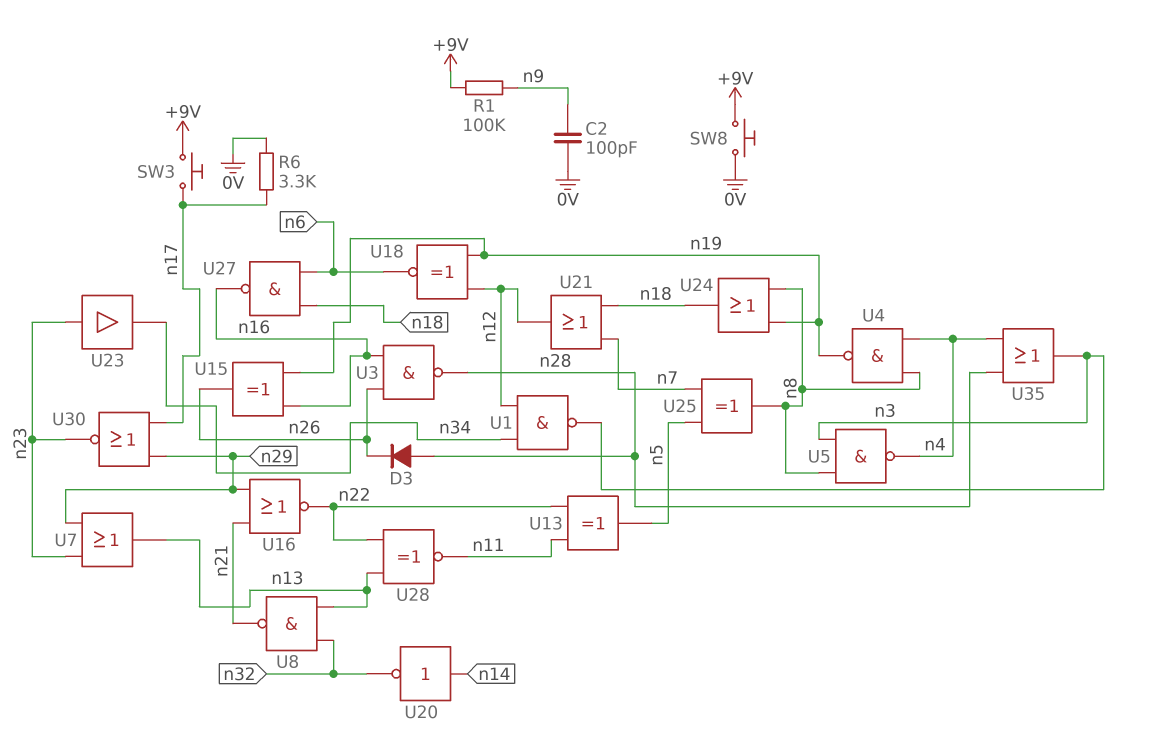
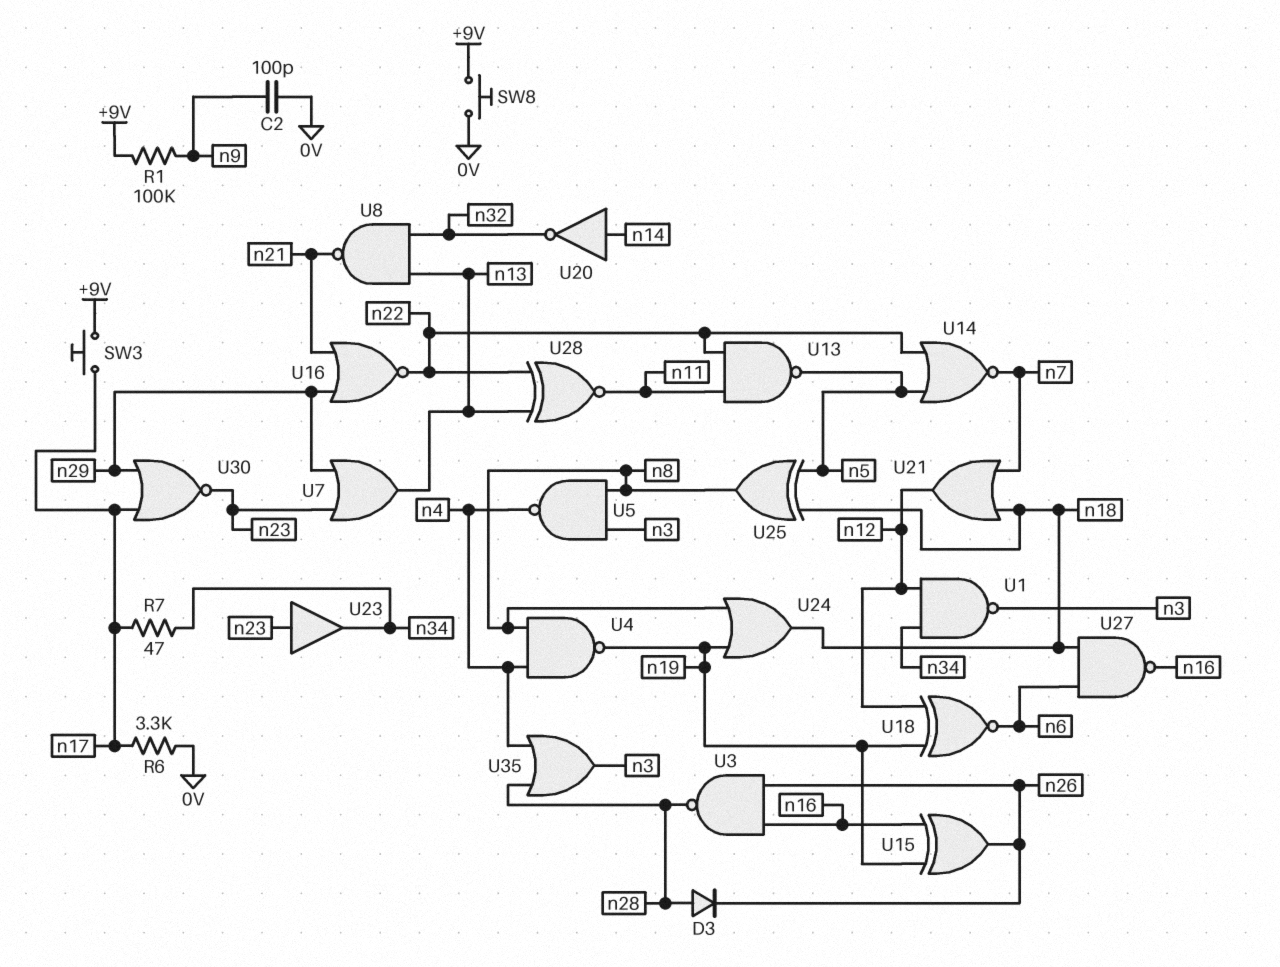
R7: none -> 47 (n17, n34)
U13: XOR (in n11, in n22, out n5) -> NAND (in n11, in n22, out n5)
U14: none -> NOR (in n5, in n22, out n7)
U25: XOR (in n5, in n7, out n8) -> XOR (in n5, in n18, out n8)

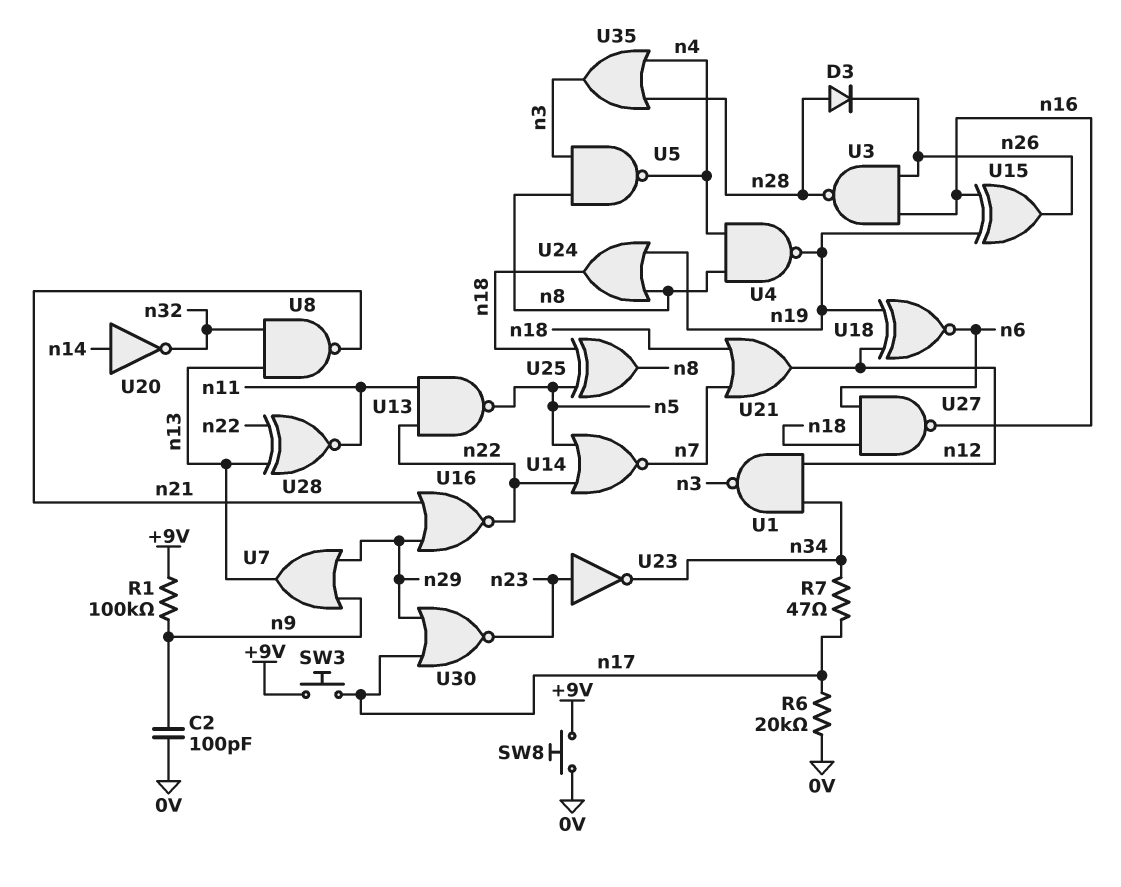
R6: 3.3k (0V, n17) -> 20k (0V, n17)
U7: OR (in n23, in n29, out n13) -> OR (in n9, in n29, out n13)
U23: buffer (in n23, out n34) -> NOT (in n23, out n34)

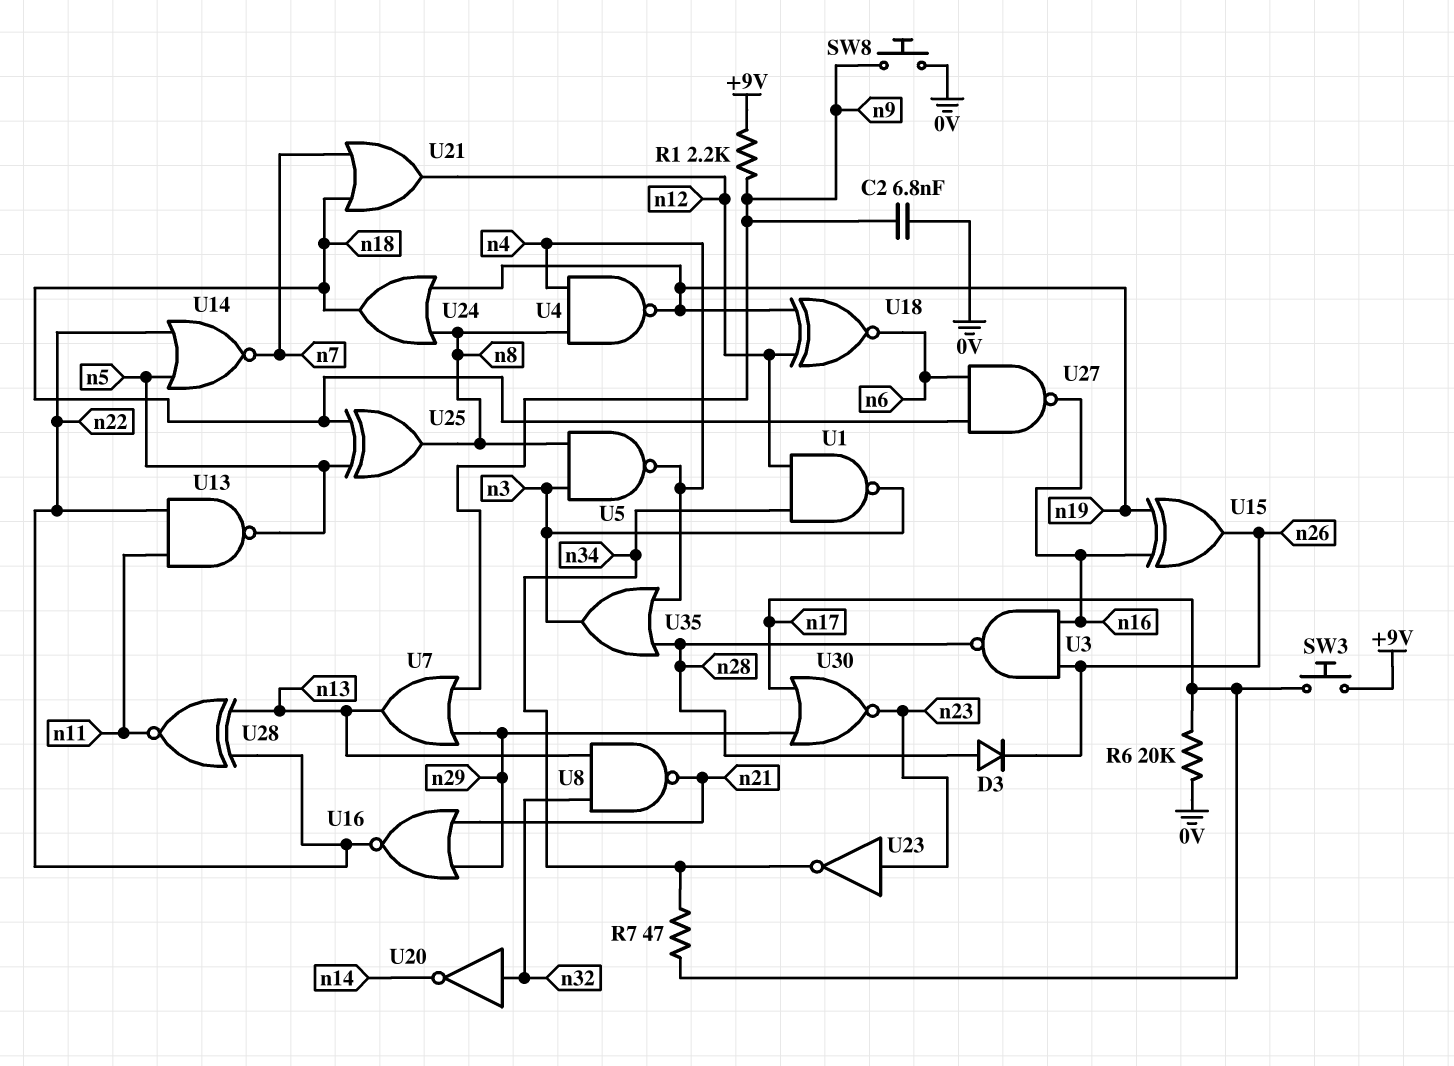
C2: 100pF (0V, n9) -> 6.8nF (0V, n9)
R1: 100k (+9V, n9) -> 2.2k (+9V, n9)
SW8: button (+9V, 0V) -> button (0V, n9)
U20: NOT (in n14, out n32) -> NOT (in n32, out n14)

